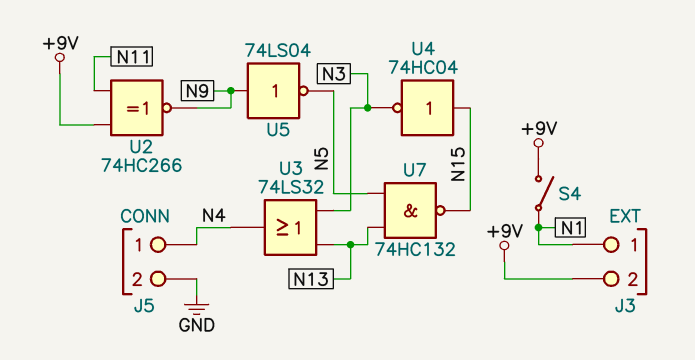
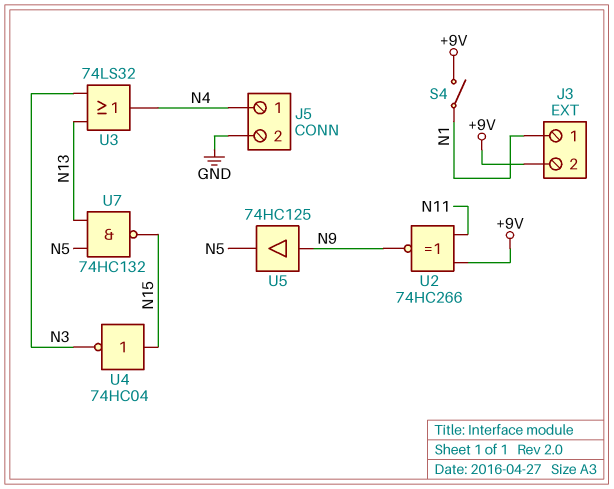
U5: NOT 74LS04 (in N9, out N5) -> buffer 74HC125 (in N9, out N5)

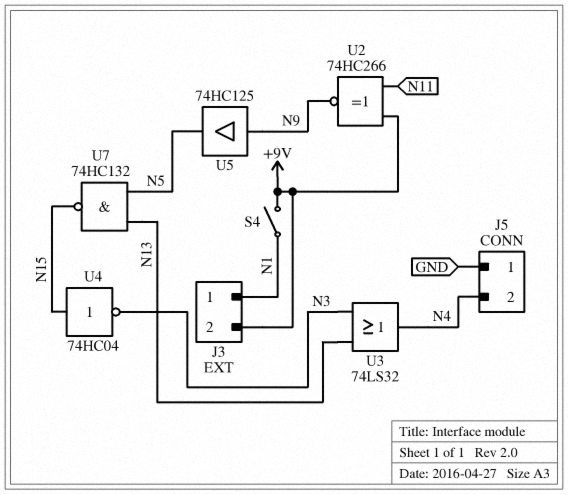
J5 pin 1: N4 -> GND
J5 pin 2: GND -> N4

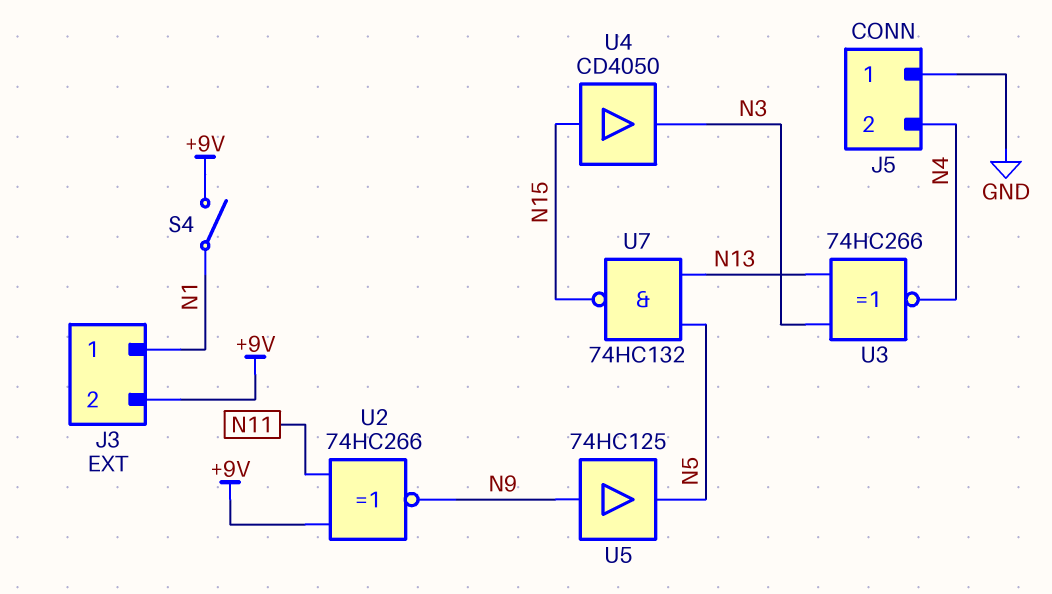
U3: OR 74LS32 (in N3, in N13, out N4) -> XNOR 74HC266 (in N3, in N13, out N4)
U4: NOT 74HC04 (in N15, out N3) -> buffer CD4050 (in N15, out N3)

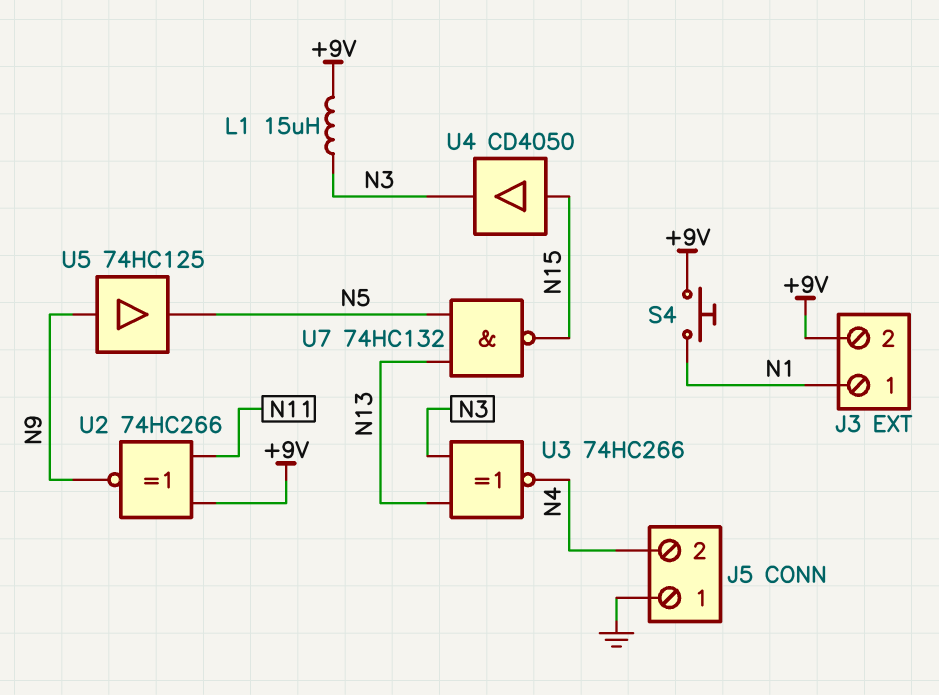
L1: none -> 15uH (+9V, N3)
S4: switch (+9V, N1) -> button (+9V, N1)

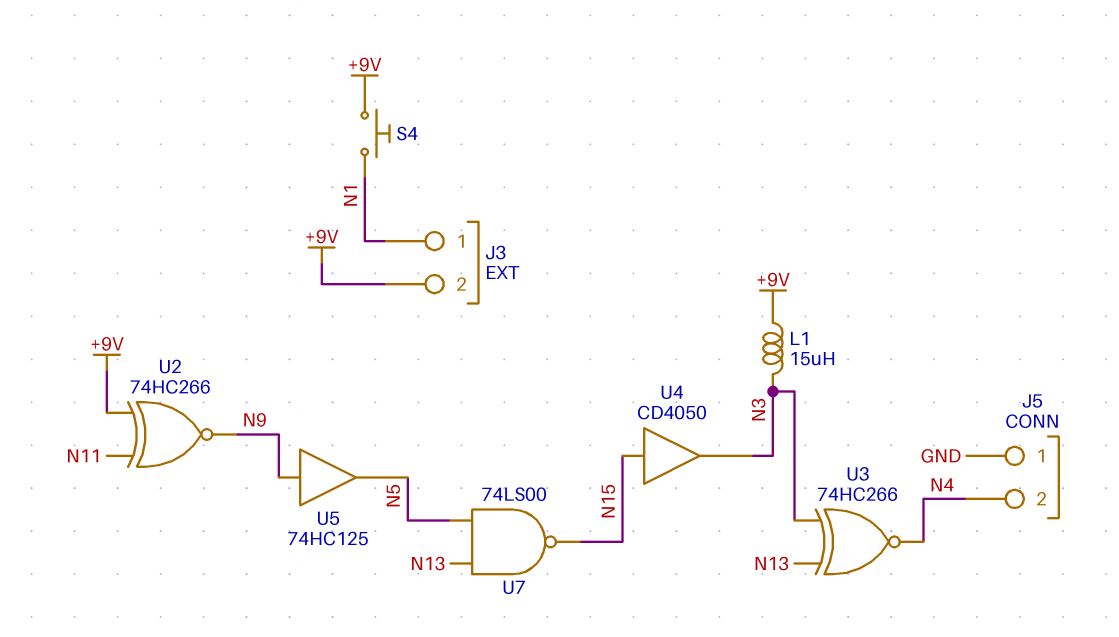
U7: NAND 74HC132 (in N5, in N13, out N15) -> NAND 74LS00 (in N5, in N13, out N15)

